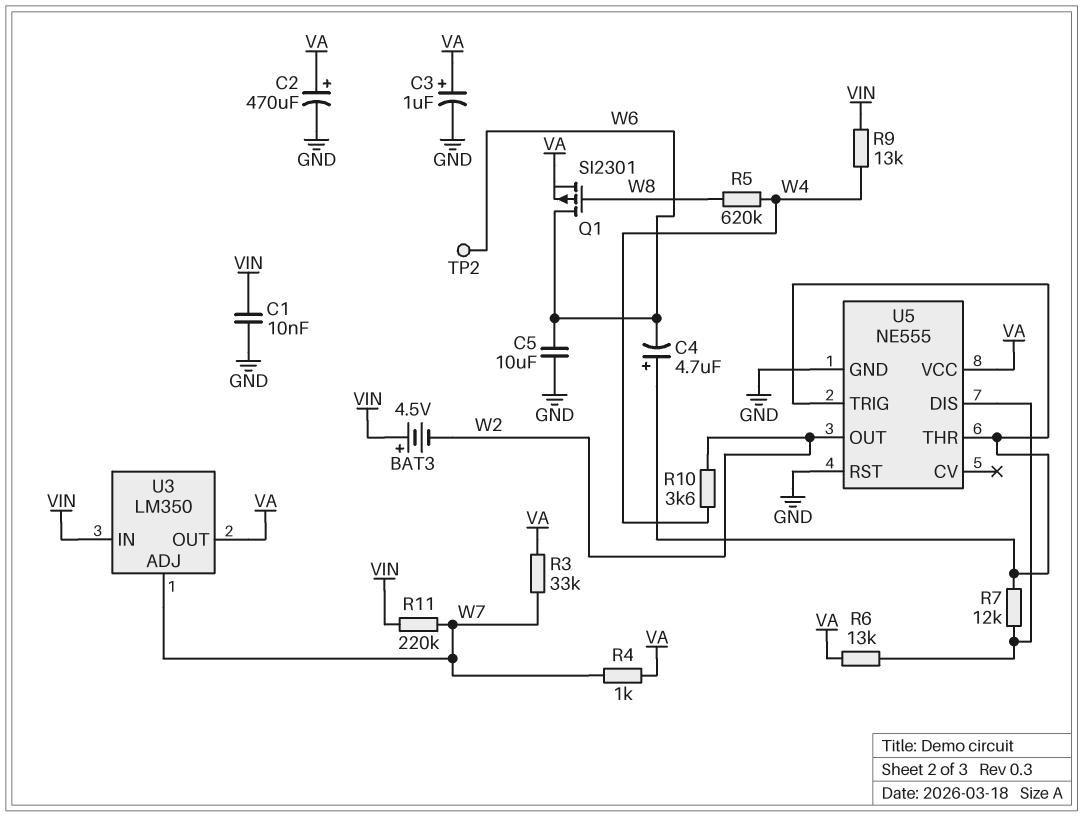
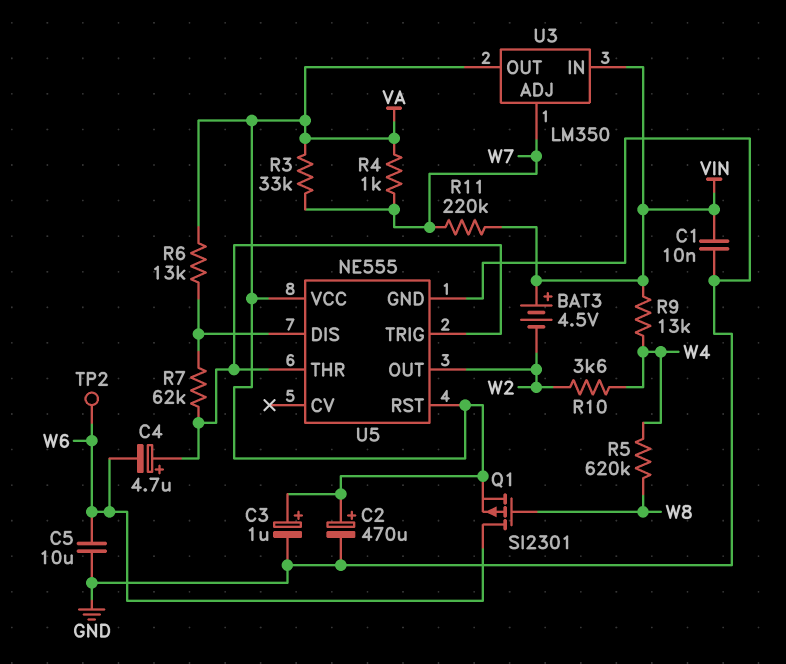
R7: 12k (U5/DIS, U5/THR) -> 62k (U5/DIS, U5/THR)
U5 pin RST: GND -> VA

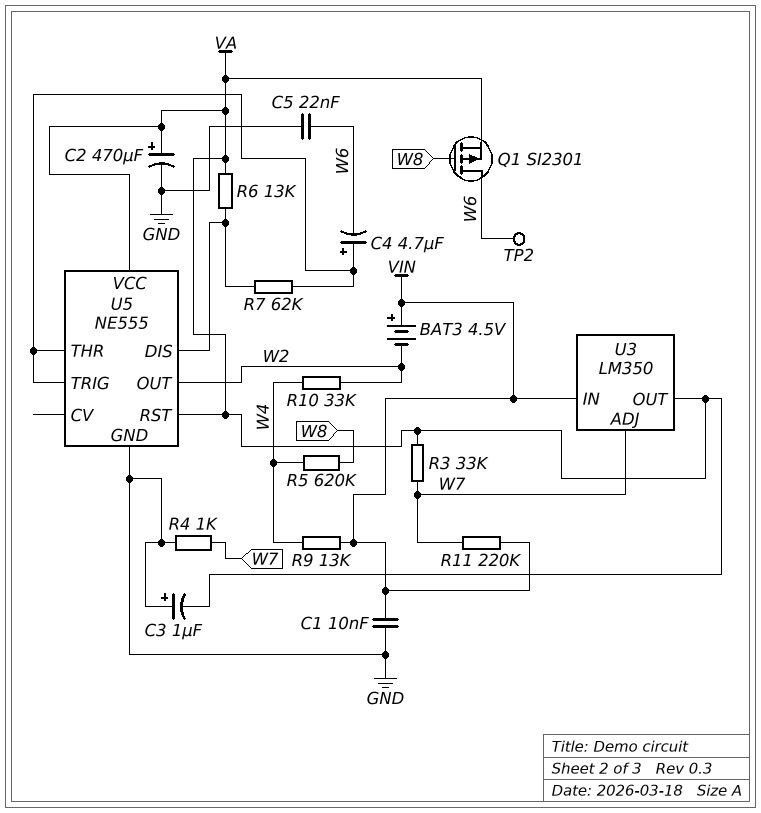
C3: 1uF (plus VA, minus GND) -> 1uF (plus GND, minus VA)
C5: 10uF (GND, W6) -> 22nF (GND, W6)
R4: 1k (VA, W7) -> 1k (GND, W7)
R10: 3.6k (W2, W4) -> 33k (W2, W4)

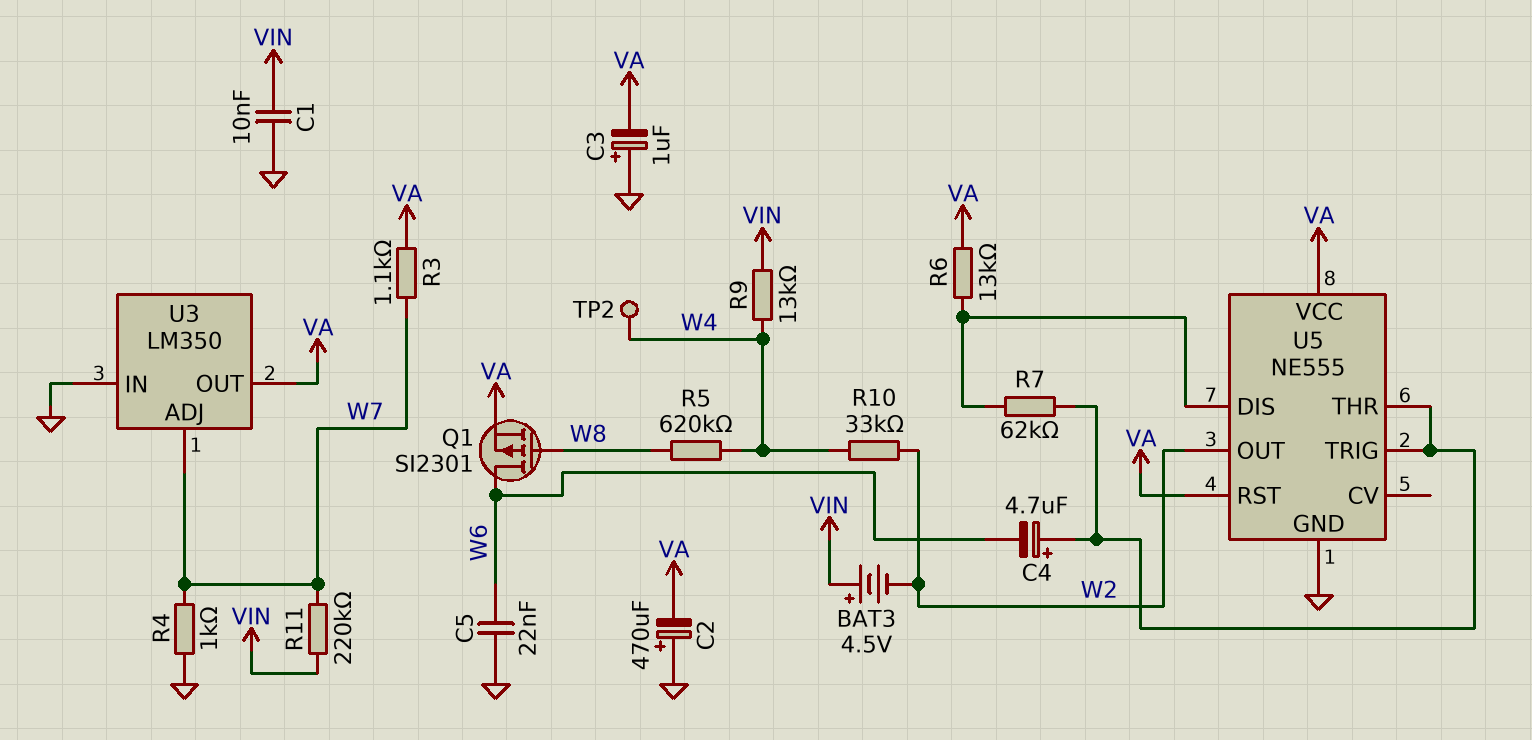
C2: 470uF (plus VA, minus GND) -> 470uF (plus GND, minus VA)
R3: 33k (VA, W7) -> 1.1k (VA, W7)
TP2: test point (W6) -> test point (W4)
U3 pin IN: VIN -> GND

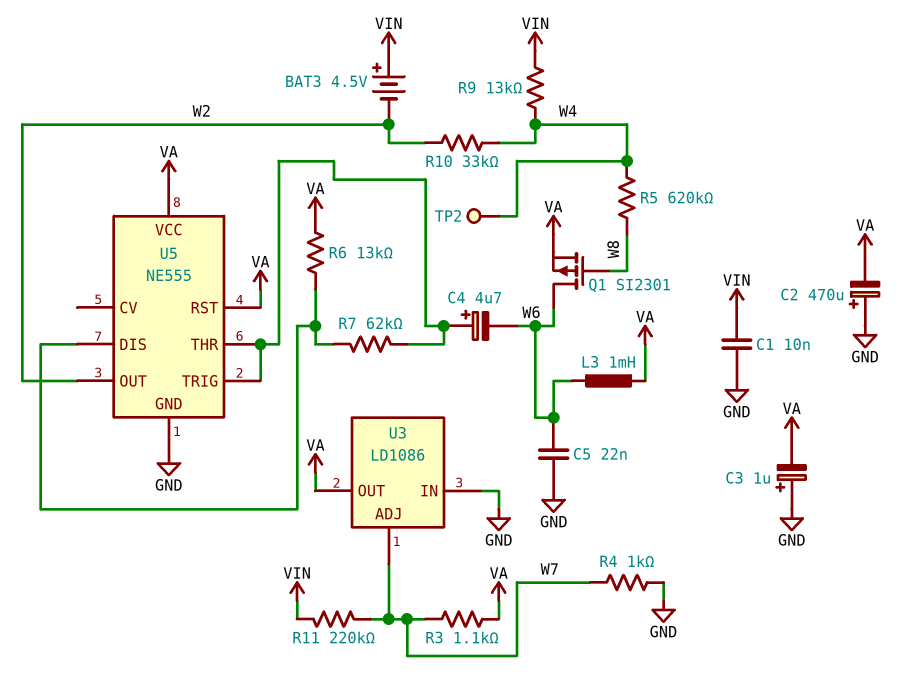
L3: none -> 1mH (VA, W6)
U3: LM350 -> LD1086

